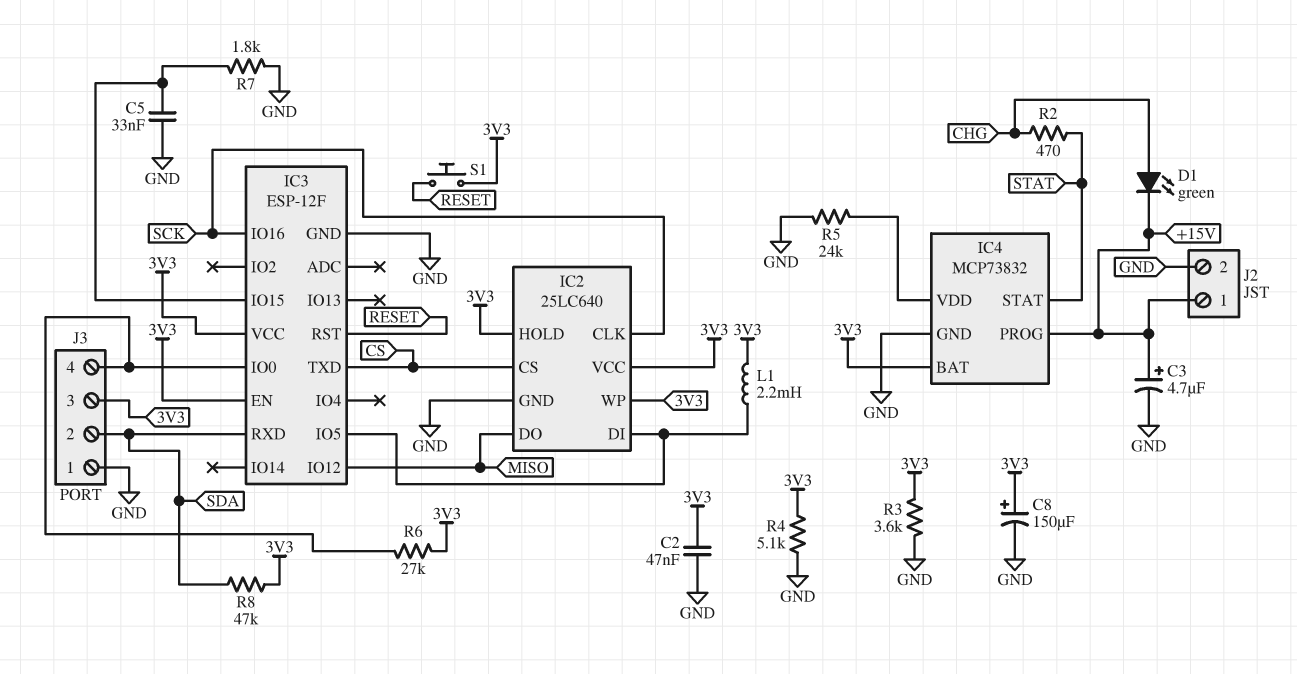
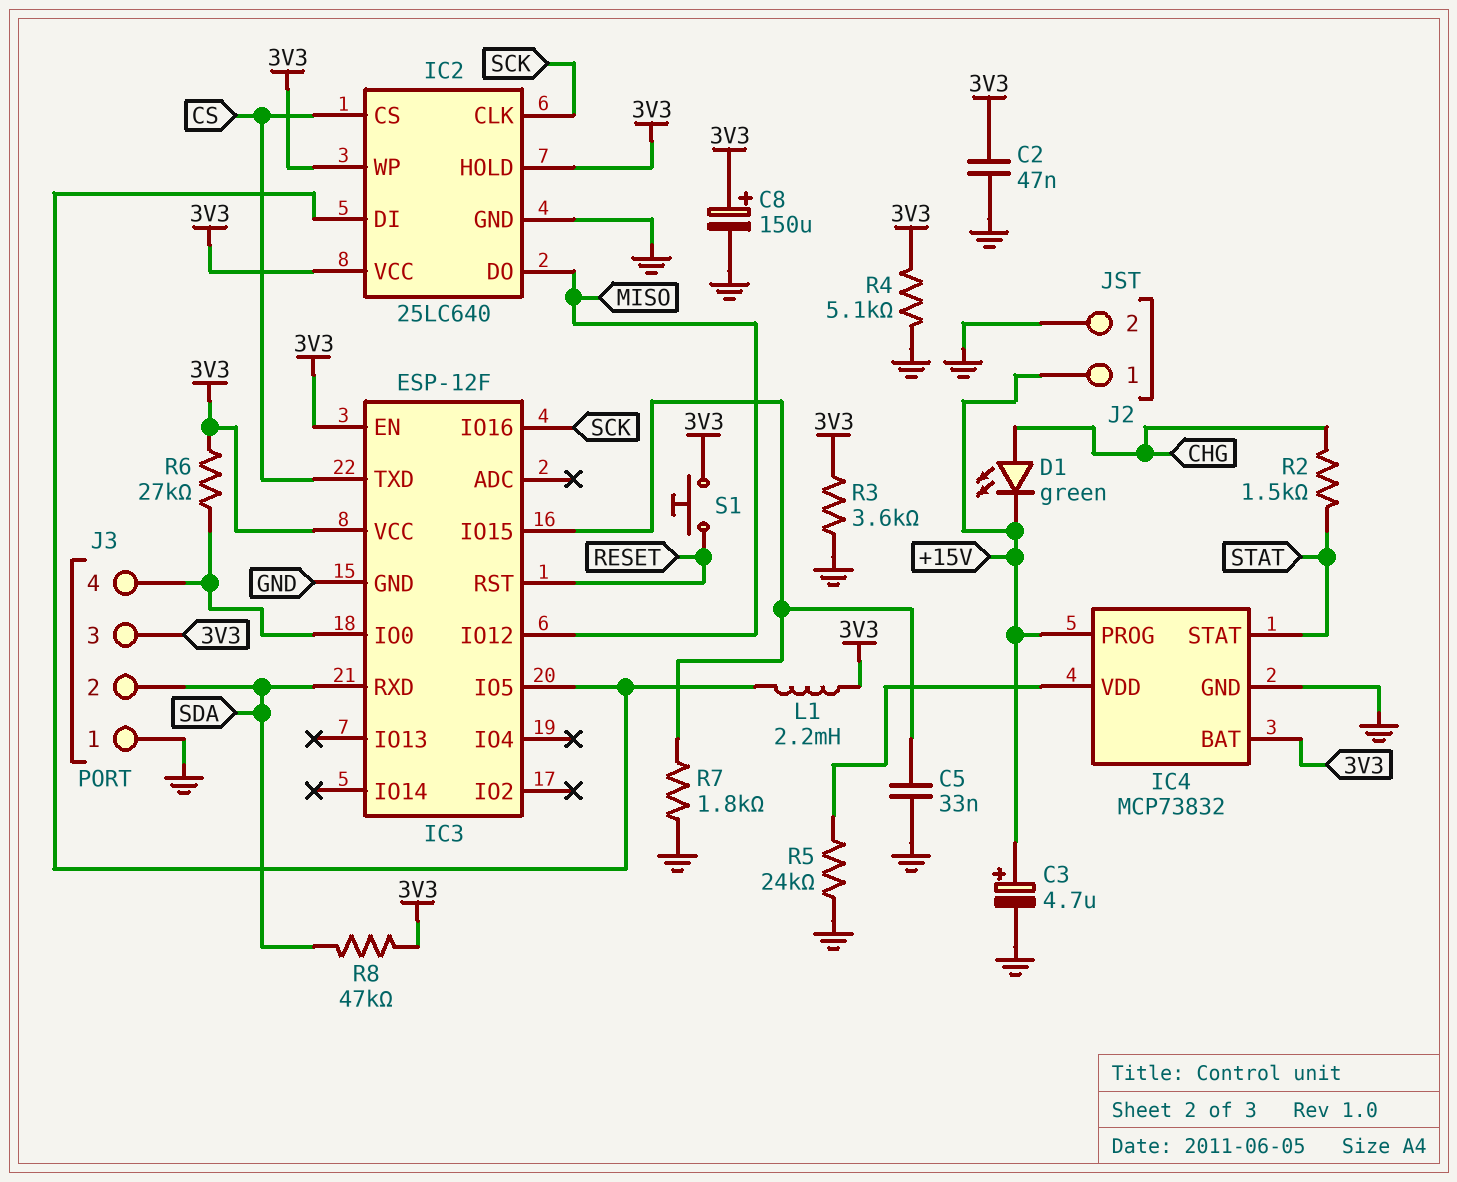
R2: 470 (CHG, STAT) -> 1.5k (CHG, STAT)

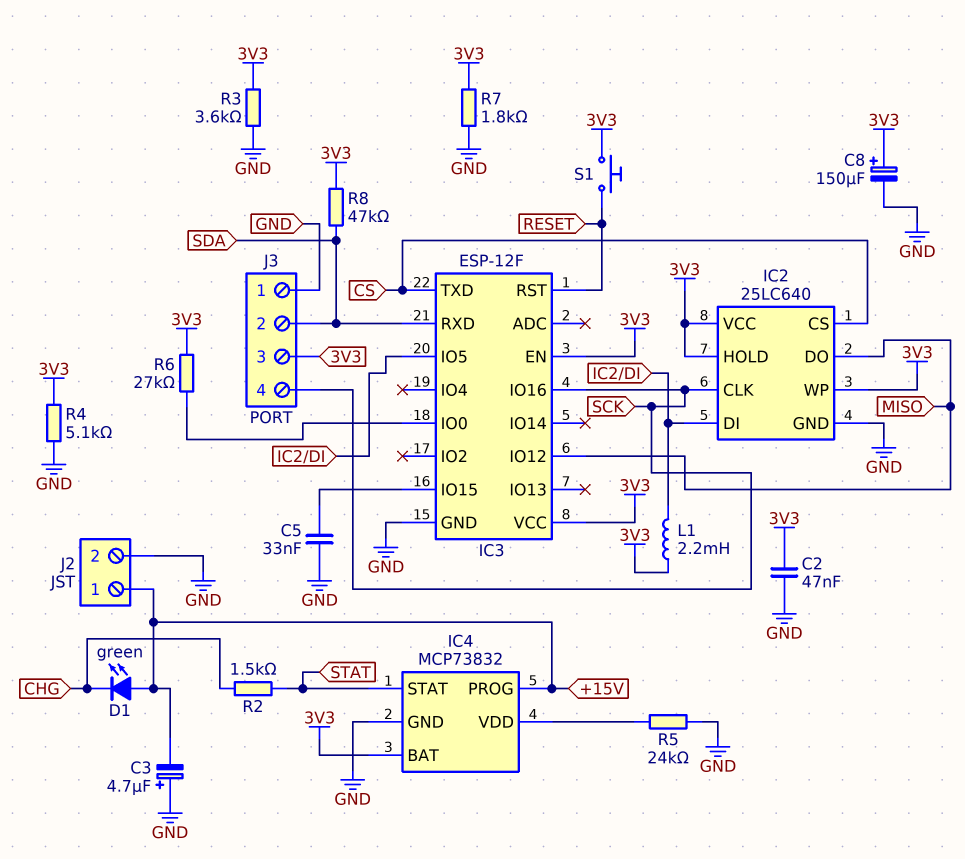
C3: 4.7uF (plus +15V, minus GND) -> 4.7uF (plus GND, minus +15V)
D1: LED green (A CHG, K +15V) -> LED green (A +15V, K CHG)
J3 pin 4: IC3/IO0 -> SCK
R7: 1.8k (GND, IC3/IO15) -> 1.8k (3V3, GND)

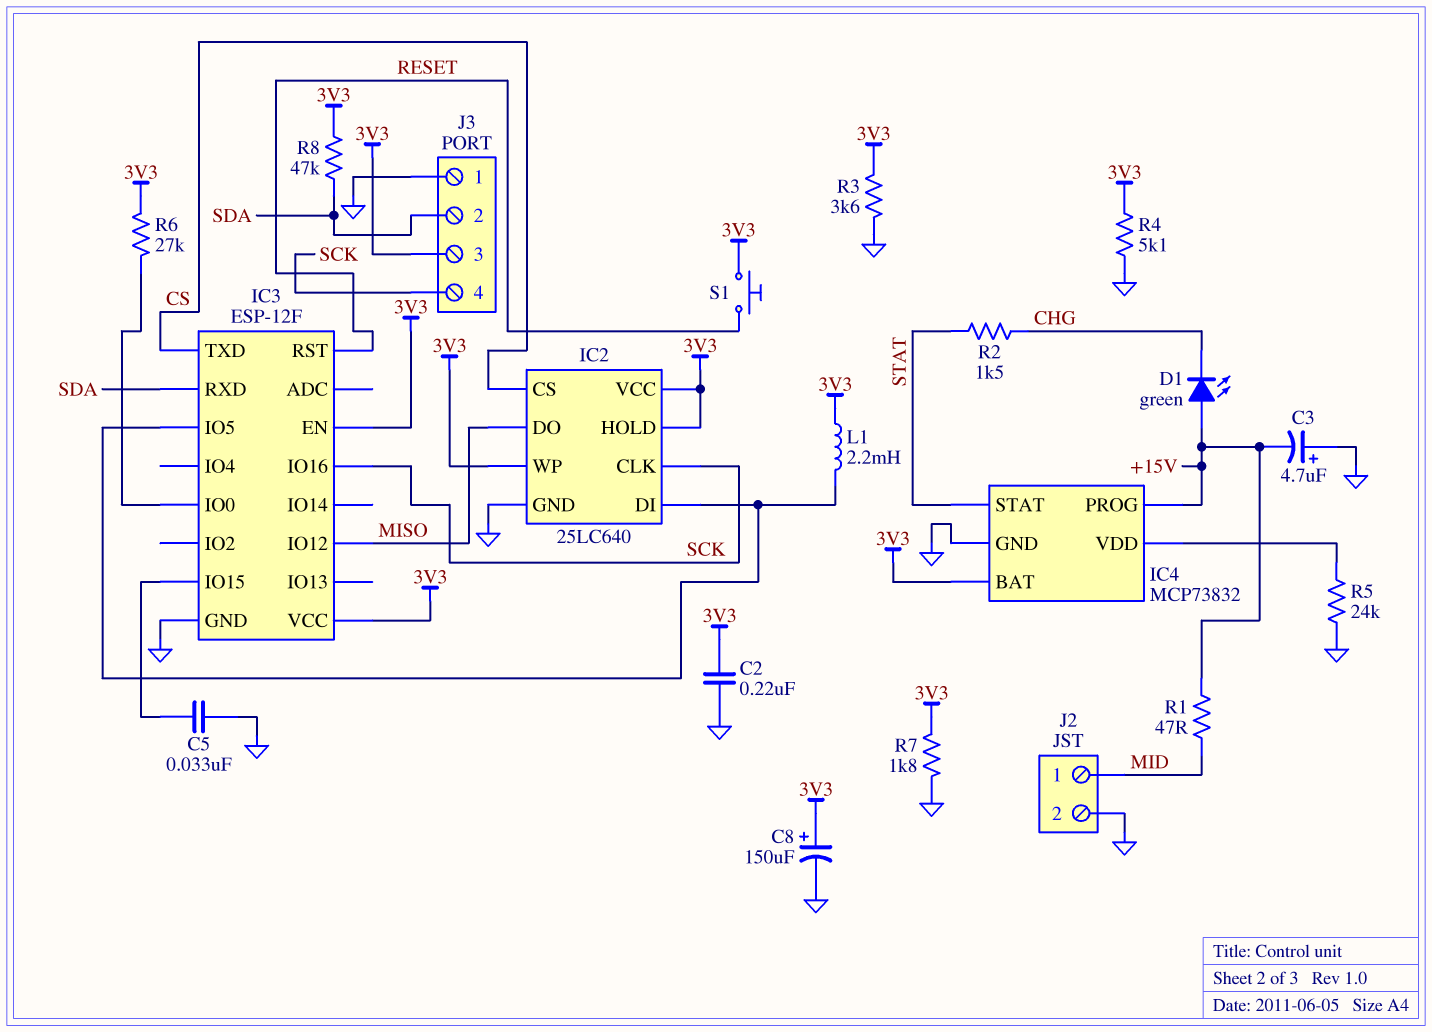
C2: 47nF (3V3, GND) -> 220nF (3V3, GND)
J2 pin 1: +15V -> MID
R1: none -> 47 (+15V, MID)

